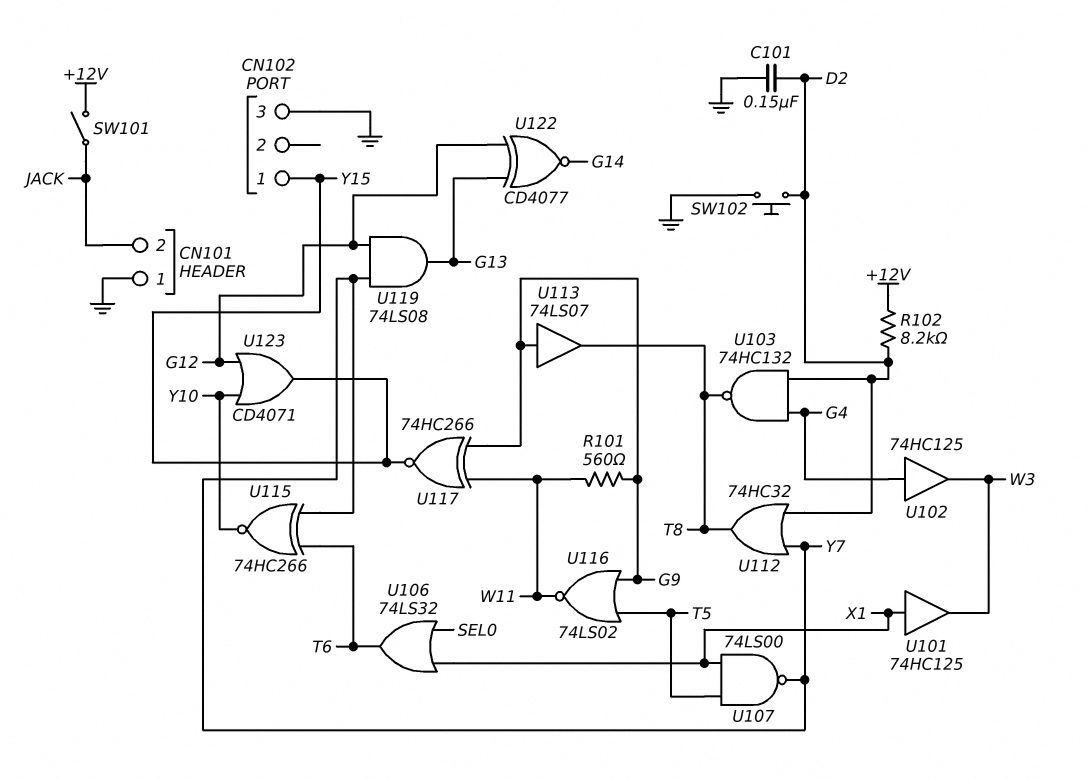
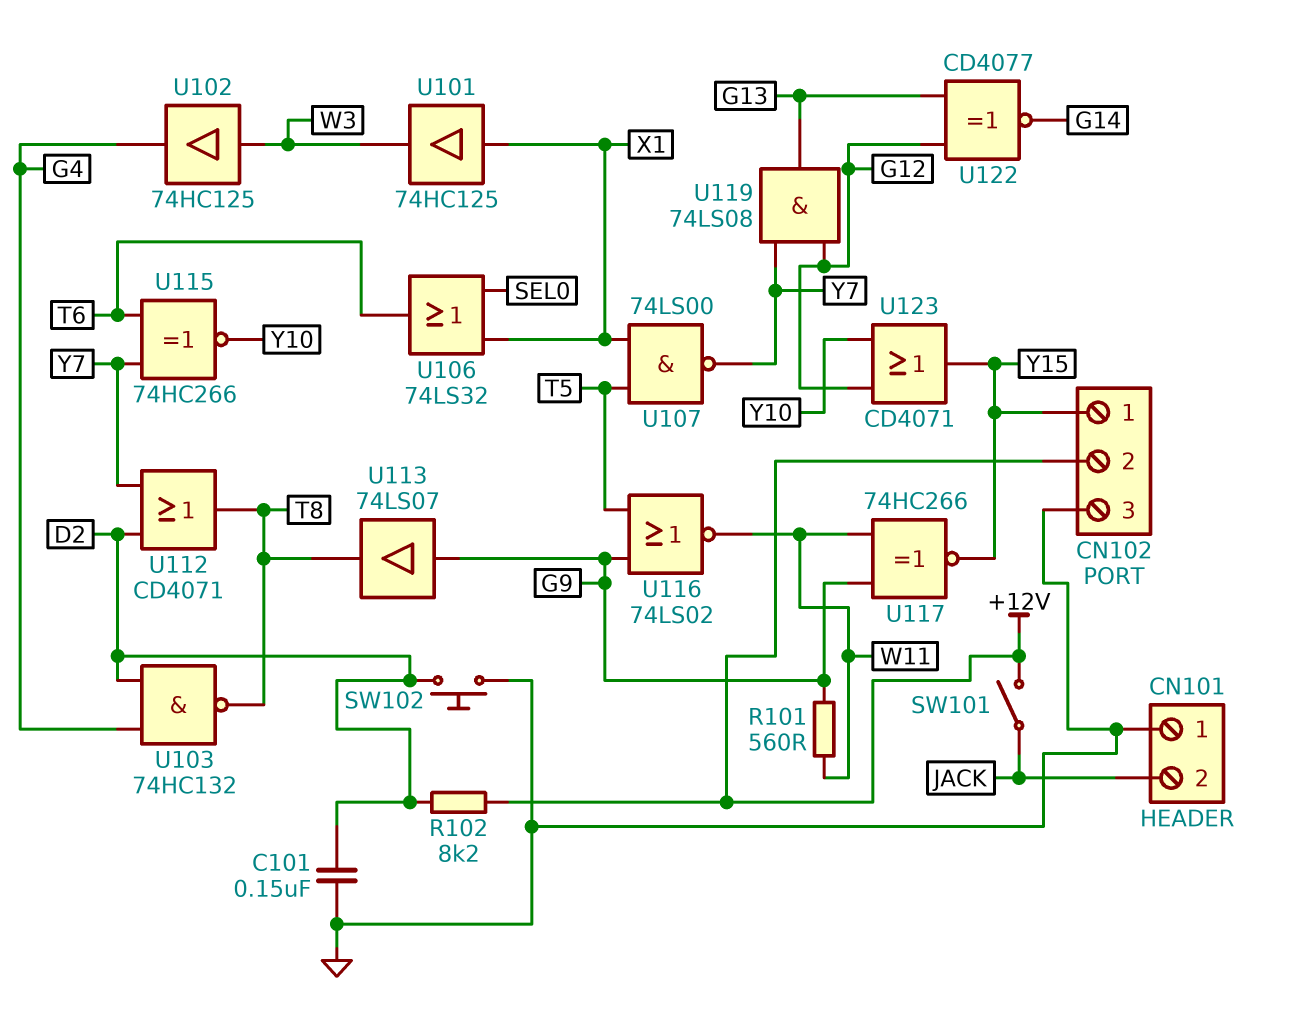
CN102 pin 2: none -> +12V
U102: buffer 74HC125 (in G4, out W3) -> buffer 74HC125 (in W3, out G4)
U112: OR 74HC32 (in D2, in Y7, out T8) -> OR CD4071 (in D2, in Y7, out T8)

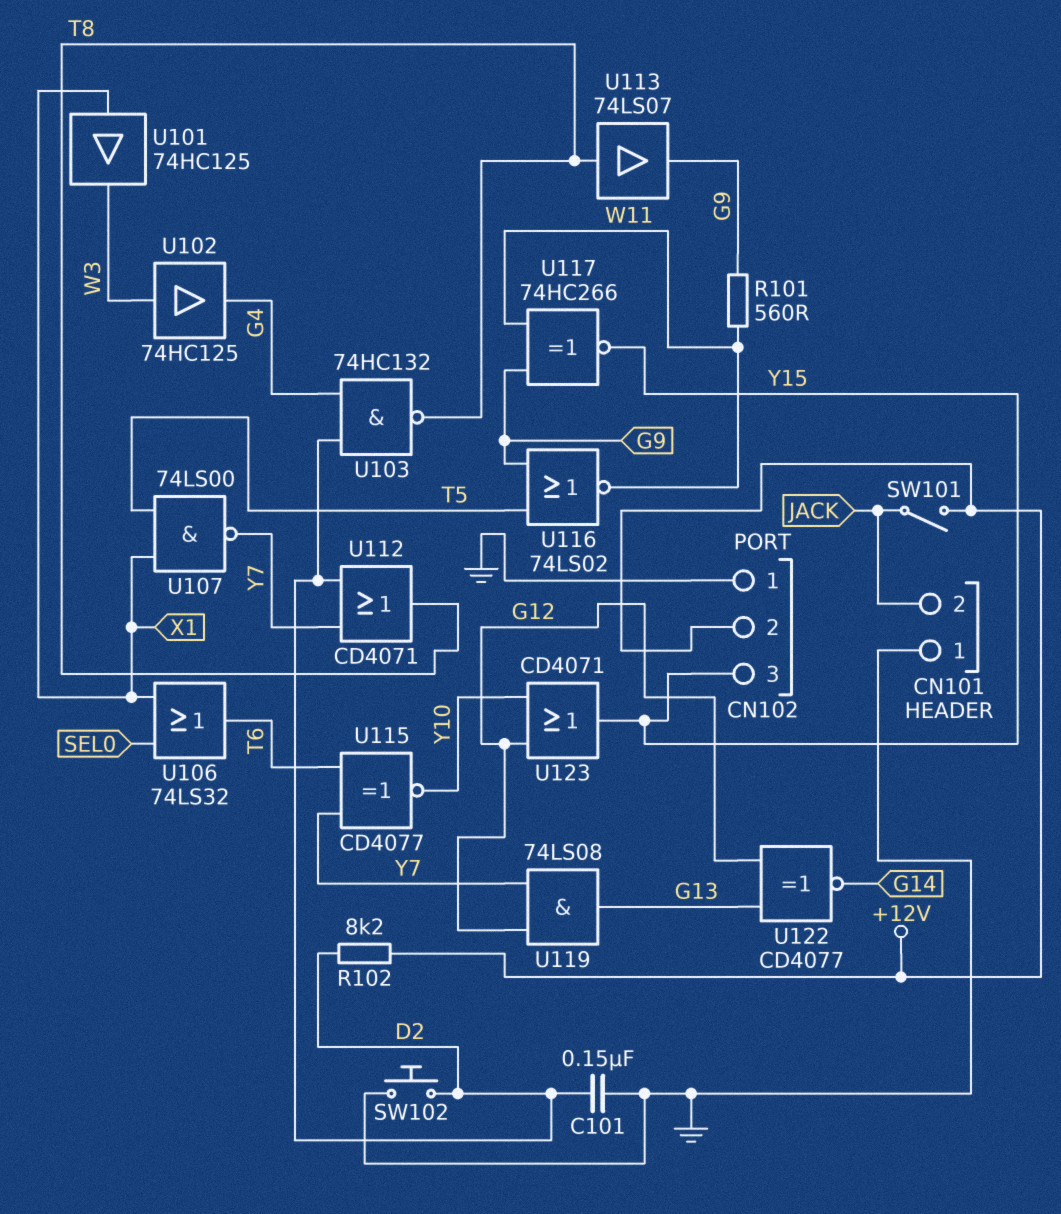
CN102 pin 1: Y15 -> GND
CN102 pin 3: GND -> Y15
U113: buffer 74LS07 (in G9, out T8) -> buffer 74LS07 (in T8, out G9)
U115: XNOR 74HC266 (in T6, in Y7, out Y10) -> XNOR CD4077 (in T6, in Y7, out Y10)

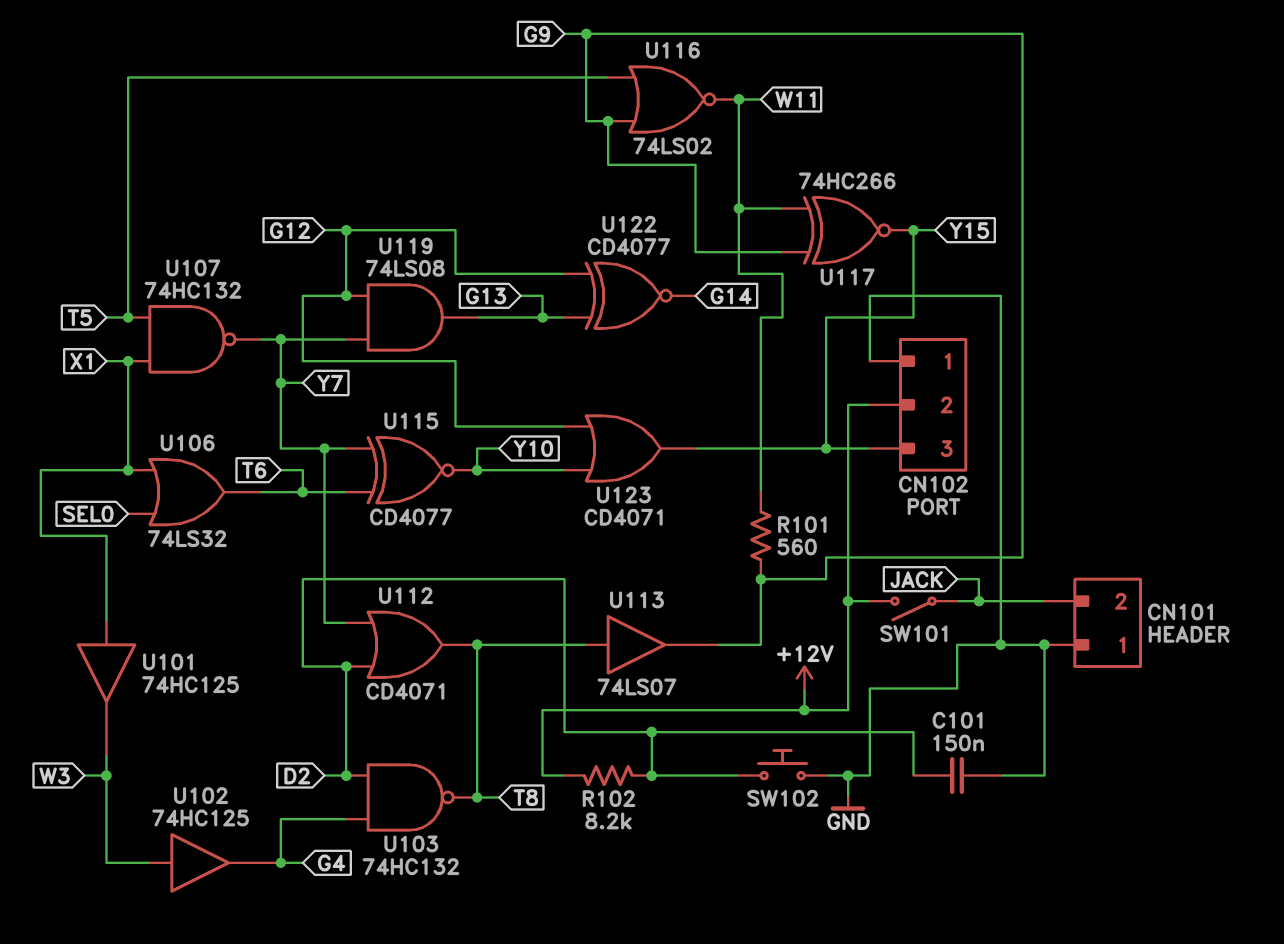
U107: NAND 74LS00 (in T5, in X1, out Y7) -> NAND 74HC132 (in T5, in X1, out Y7)

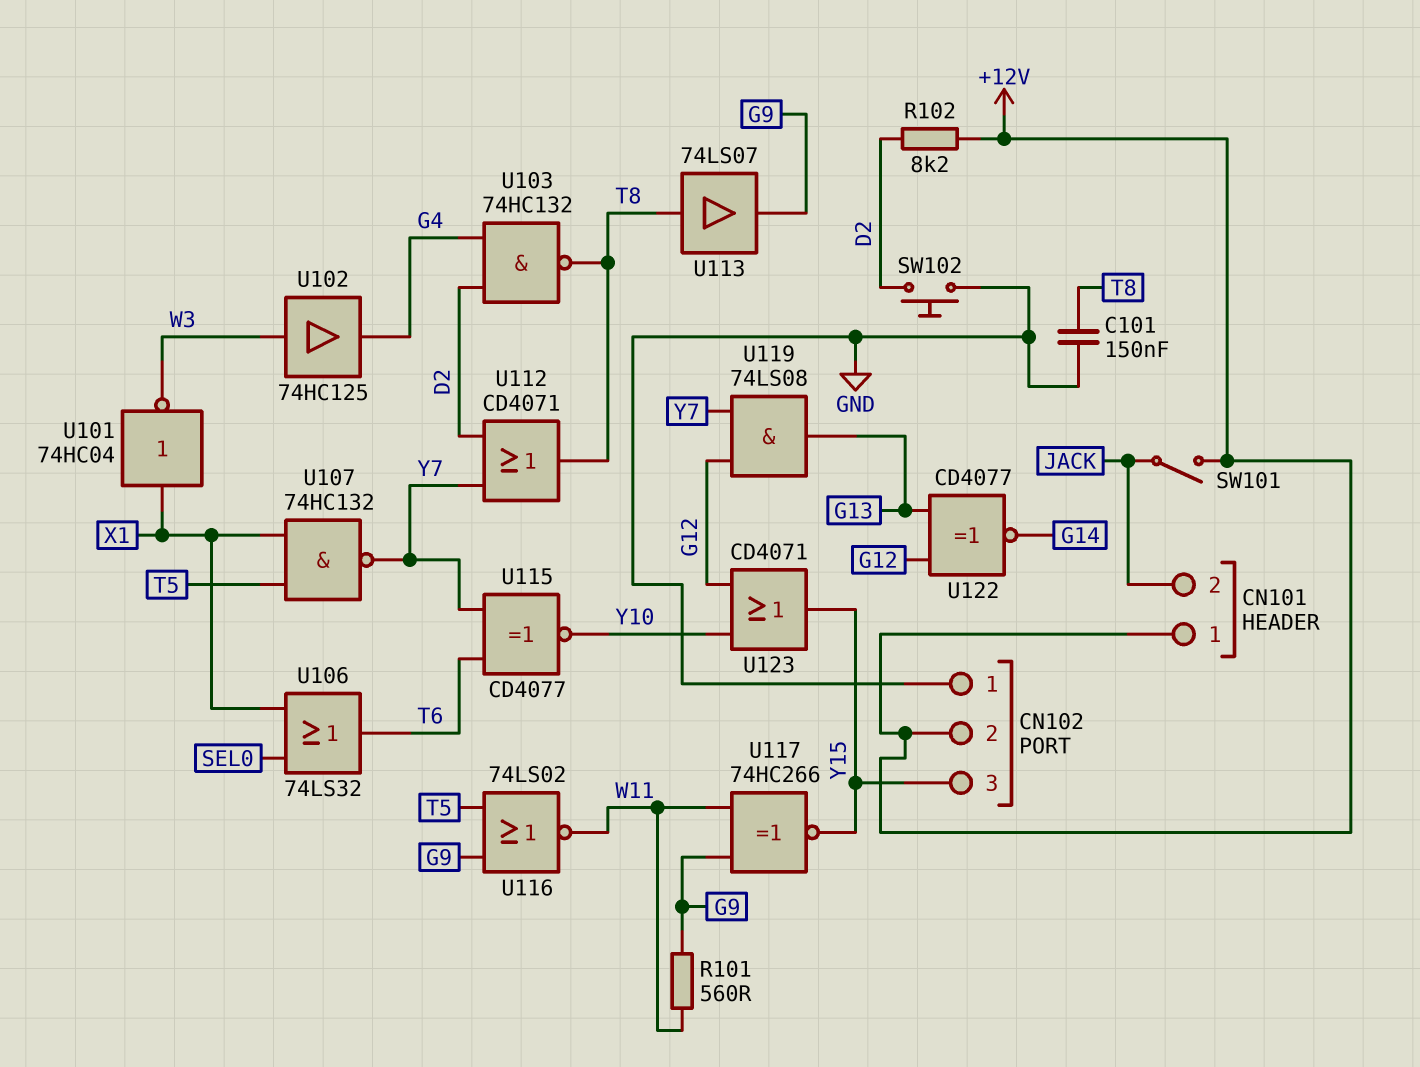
C101: 150nF (D2, GND) -> 150nF (GND, T8)
CN101 pin 1: GND -> +12V
U101: buffer 74HC125 (in X1, out W3) -> NOT 74HC04 (in X1, out W3)

